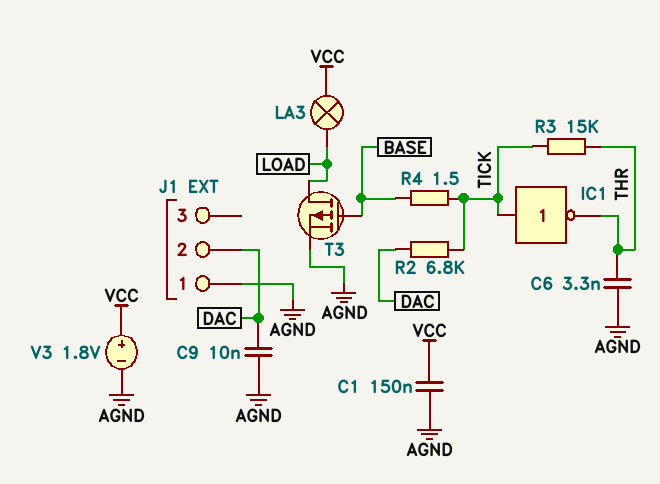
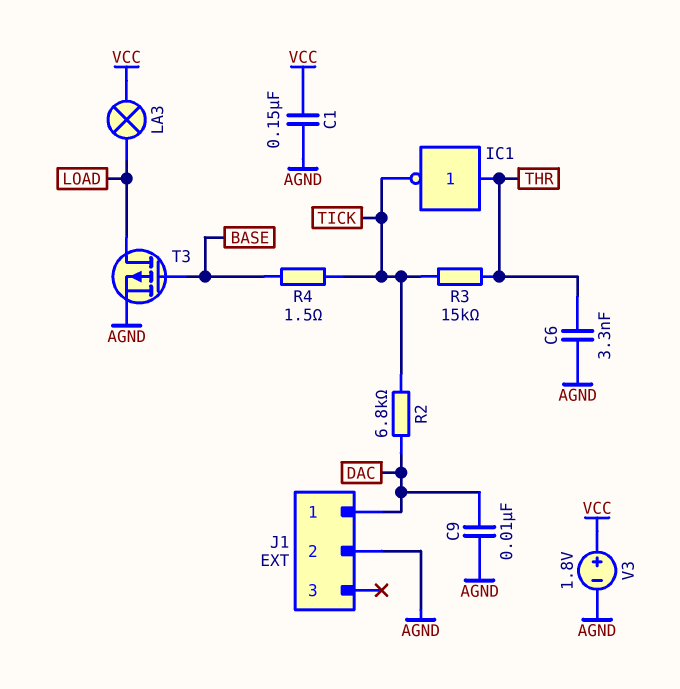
IC1: NOT (in TICK, out THR) -> NOT (in THR, out TICK)
J1 pin 1: AGND -> DAC
J1 pin 2: DAC -> AGND

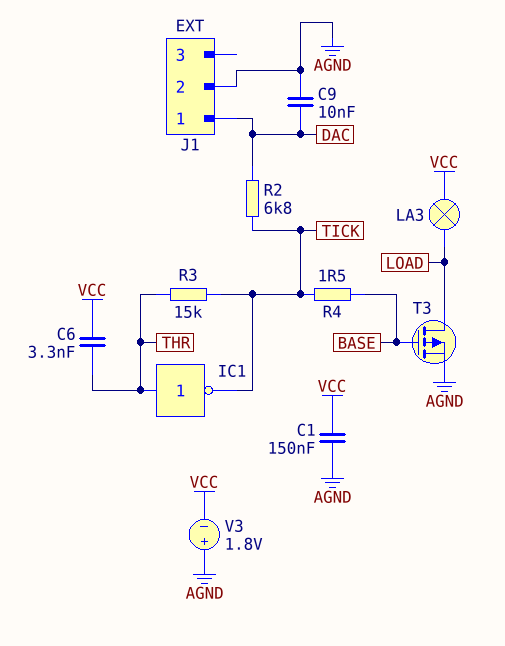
C6: 3.3nF (AGND, THR) -> 3.3nF (THR, VCC)
V3: 1.8V (plus VCC, minus AGND) -> 1.8V (plus AGND, minus VCC)

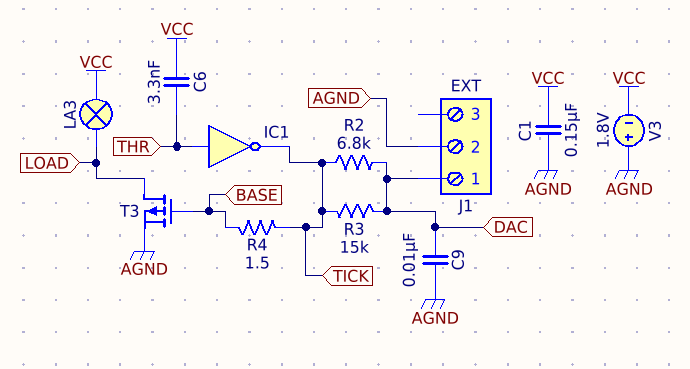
R3: 15k (THR, TICK) -> 15k (DAC, TICK)

